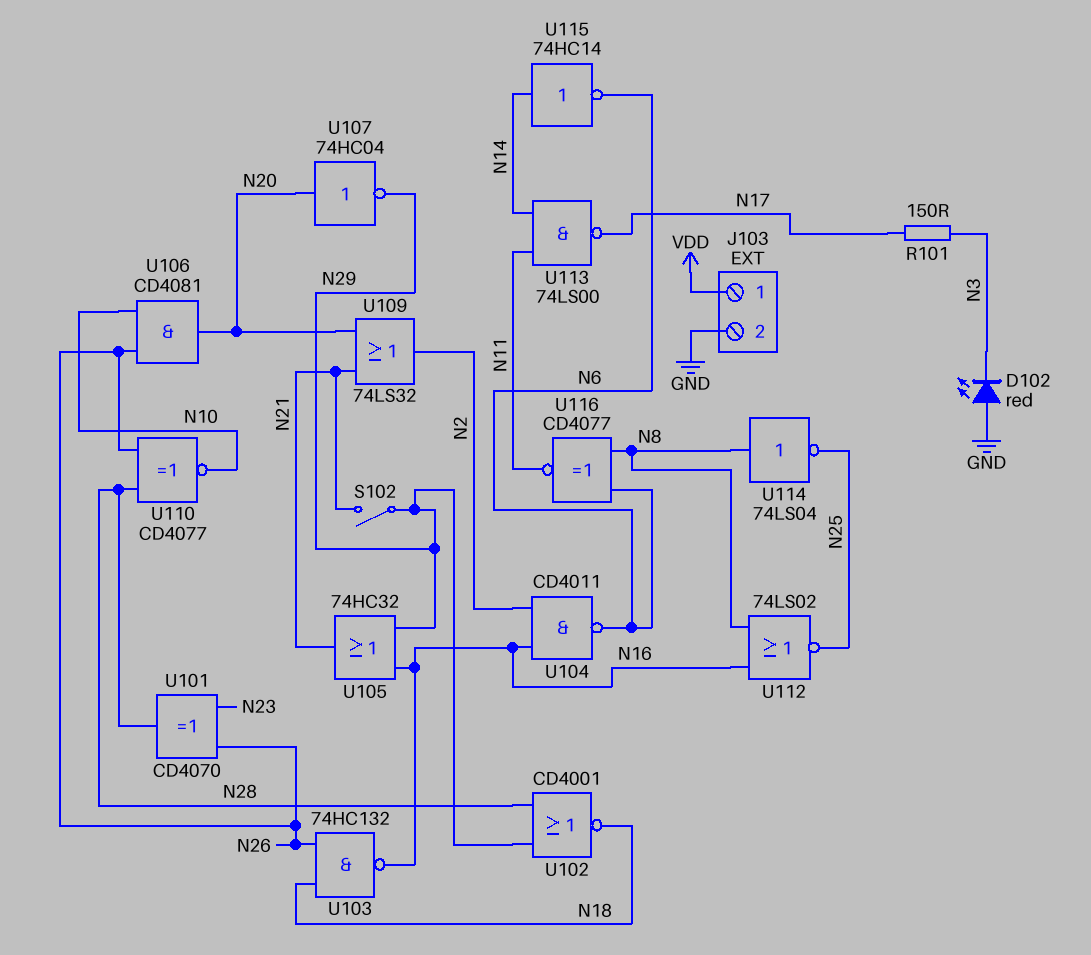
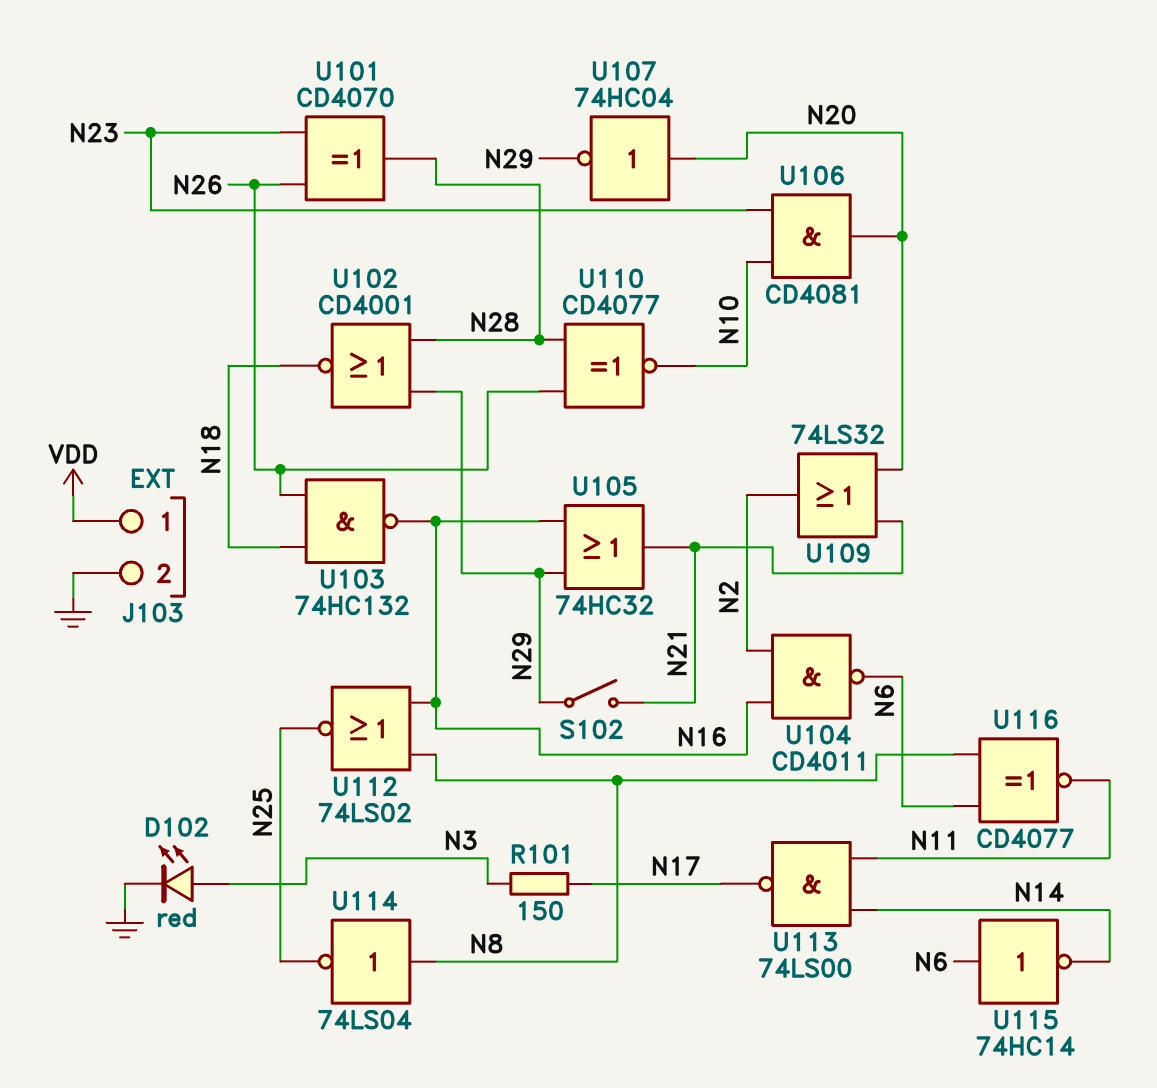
D102: LED red (A GND, K N3) -> LED red (A N3, K GND)
U106: AND CD4081 (in N10, in N26, out N20) -> AND CD4081 (in N10, in N23, out N20)
U115: NOT 74HC14 (in N14, out N6) -> NOT 74HC14 (in N6, out N14)

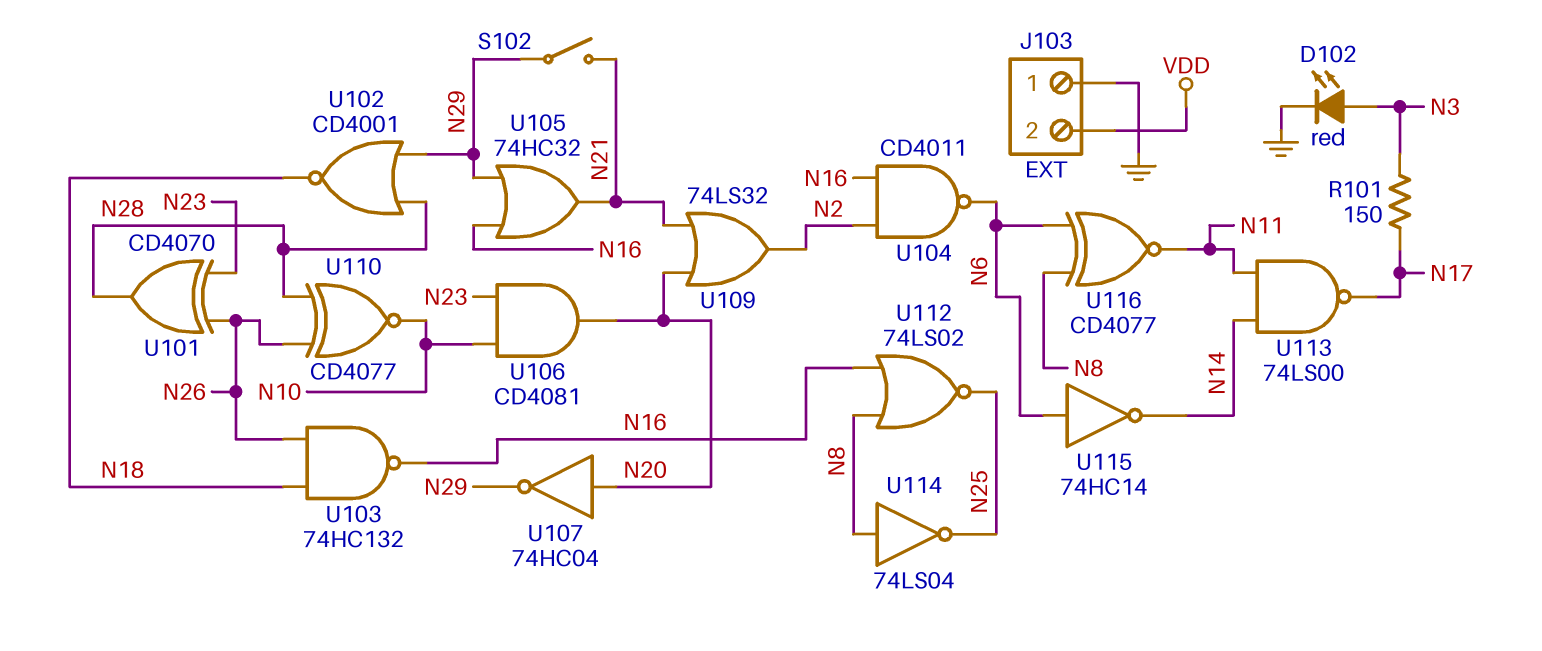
J103 pin 1: VDD -> GND
J103 pin 2: GND -> VDD

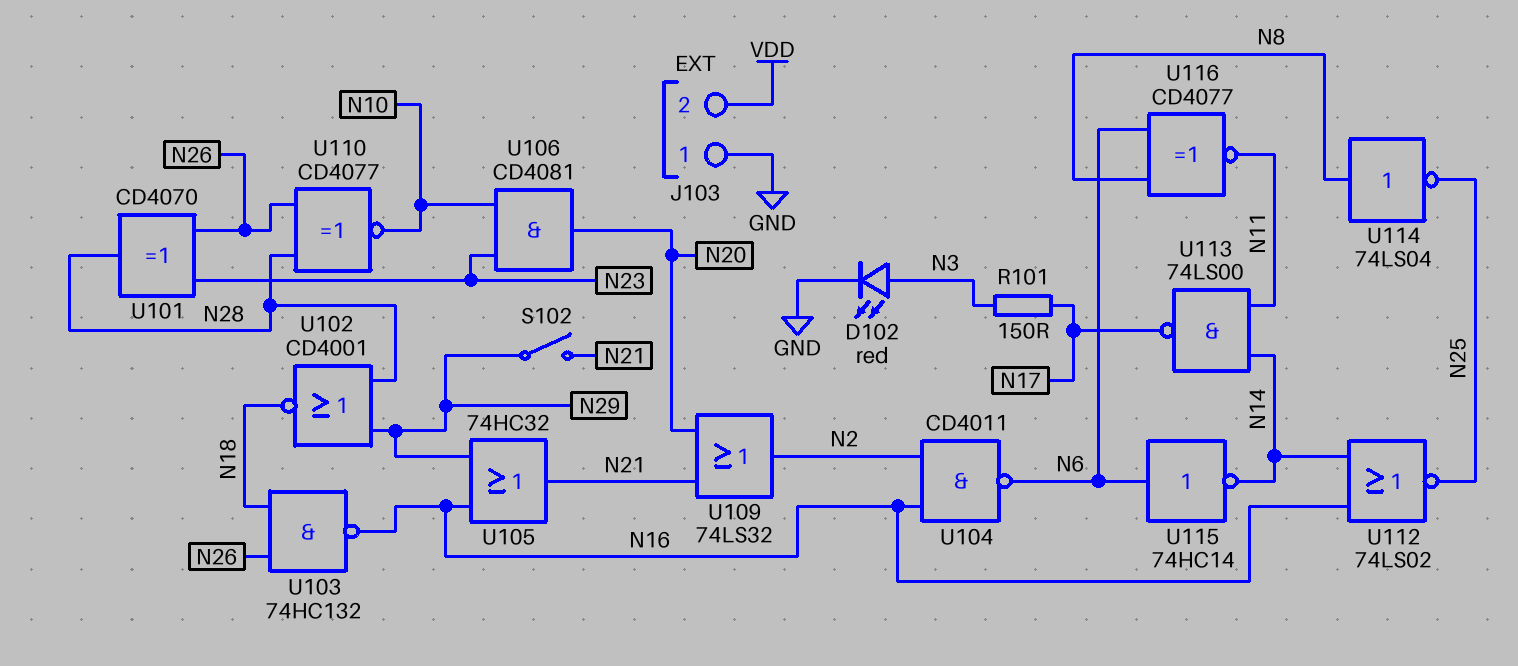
U107: NOT 74HC04 (in N20, out N29) -> none
U112: NOR 74LS02 (in N8, in N16, out N25) -> NOR 74LS02 (in N14, in N16, out N25)

